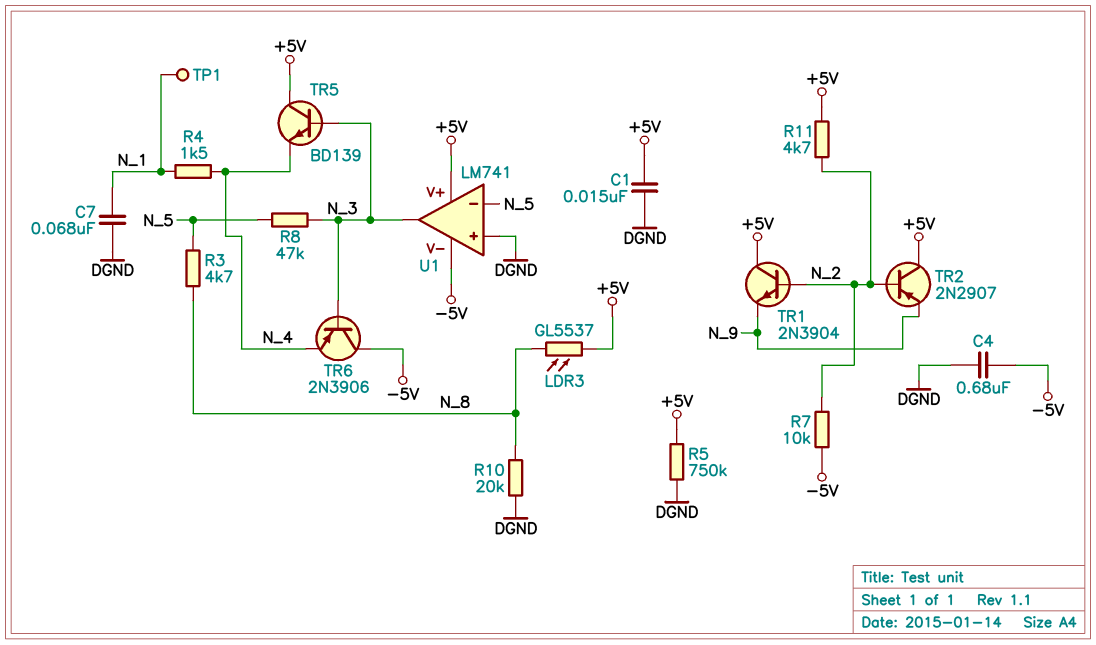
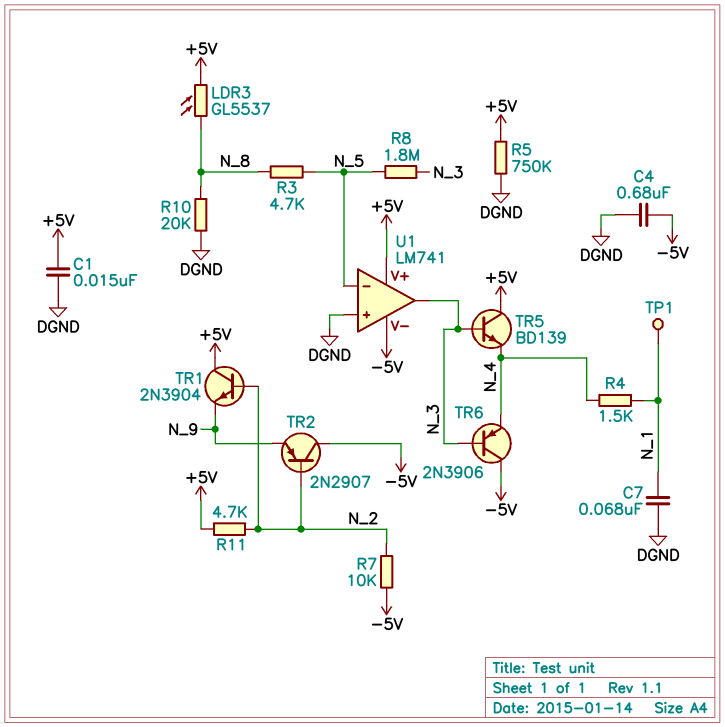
R8: 47k (N_3, N_5) -> 1.8M (N_3, N_5)
TR2: PNP 2N2907 (B N_2, C +5V, E N_9) -> PNP 2N2907 (B N_2, C -5V, E N_9)

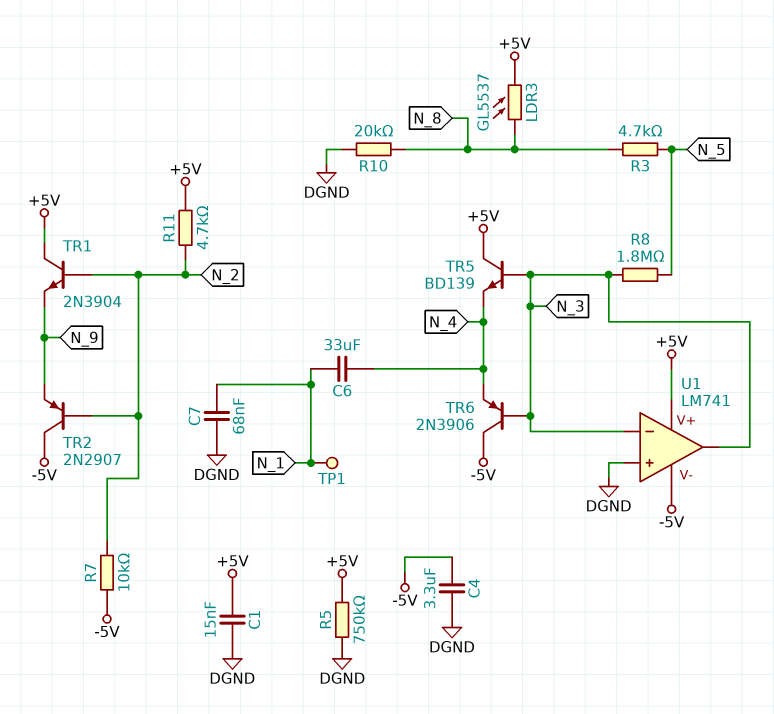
C4: 680nF (-5V, DGND) -> 3.3uF (-5V, DGND)
C6: none -> 33uF (N_1, N_4)
R4: 1.5k (N_1, N_4) -> none
U1 pin in-: N_5 -> N_3

